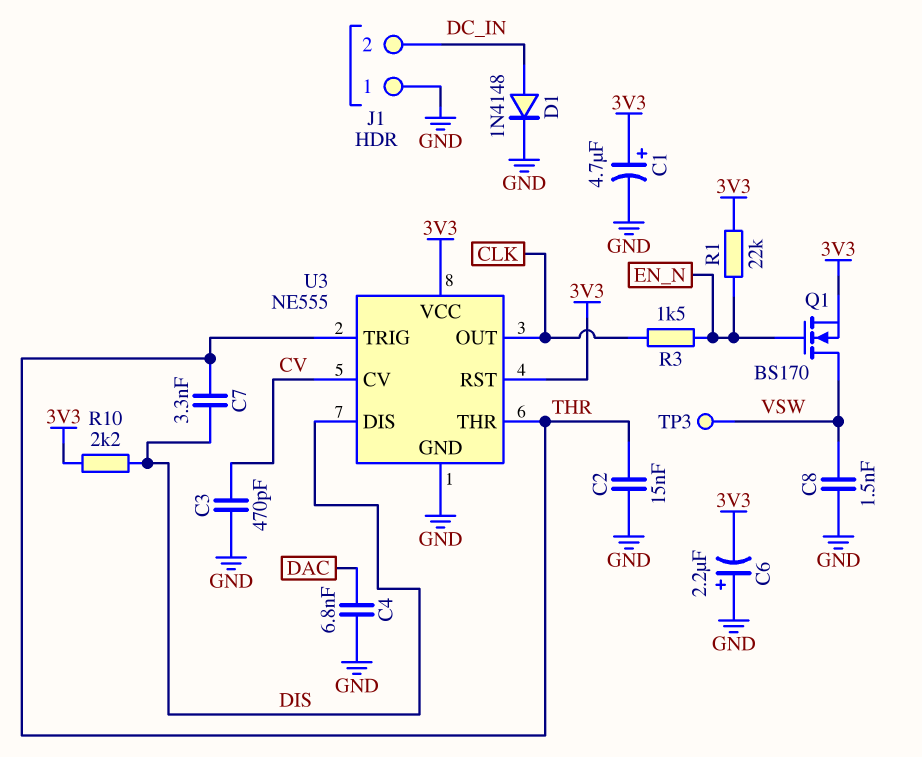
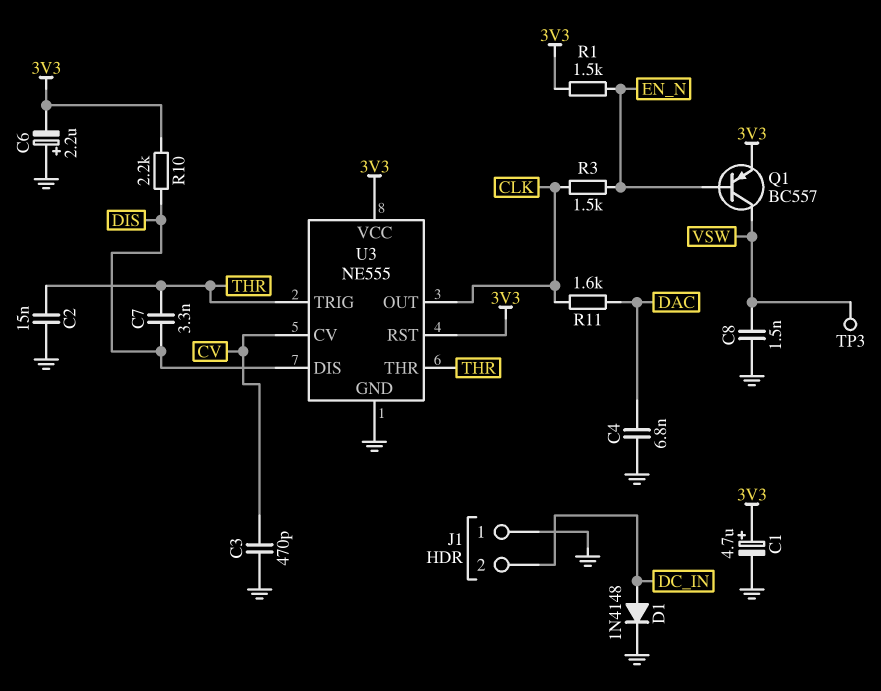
Q1: NMOS BS170 (G EN_N, D VSW, S 3V3) -> PNP BC557 (B EN_N, C VSW, E 3V3)
R1: 22k (3V3, EN_N) -> 1.5k (3V3, EN_N)
R11: none -> 1.6k (CLK, DAC)

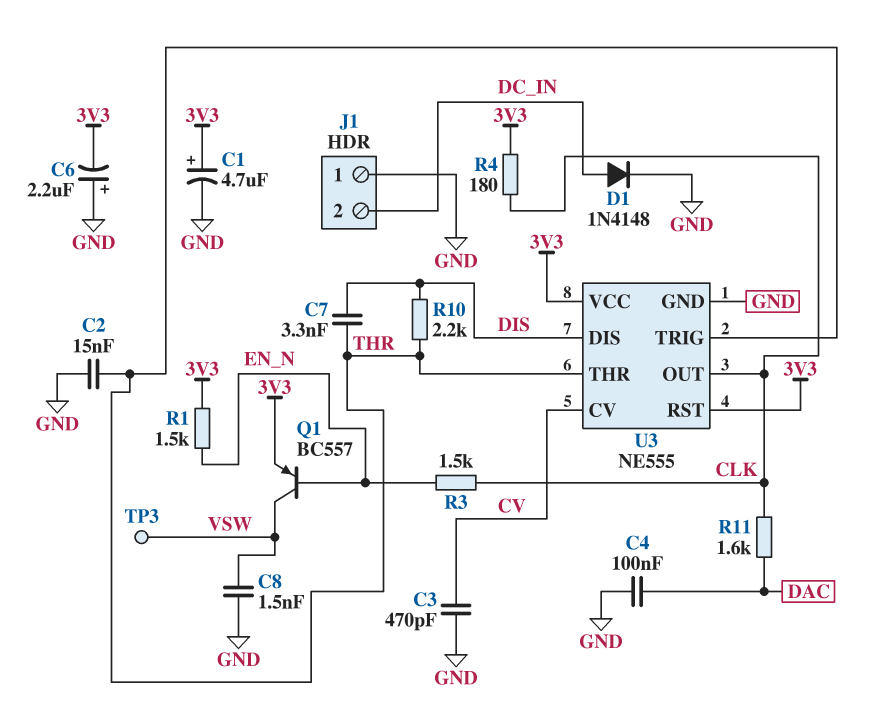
C4: 6.8nF (DAC, GND) -> 100nF (DAC, GND)
R4: none -> 180 (3V3, CLK)
R10: 2.2k (3V3, DIS) -> 2.2k (DIS, THR)

